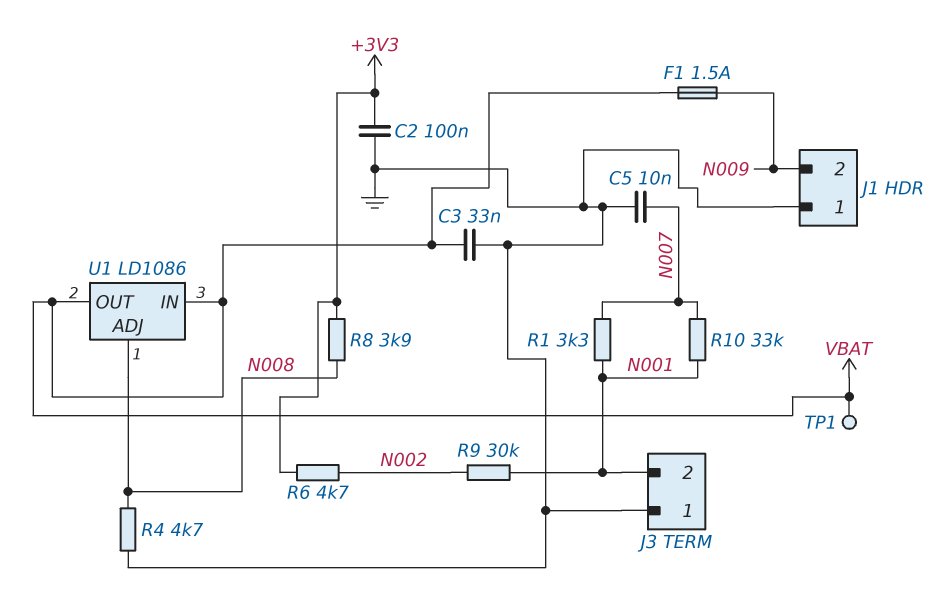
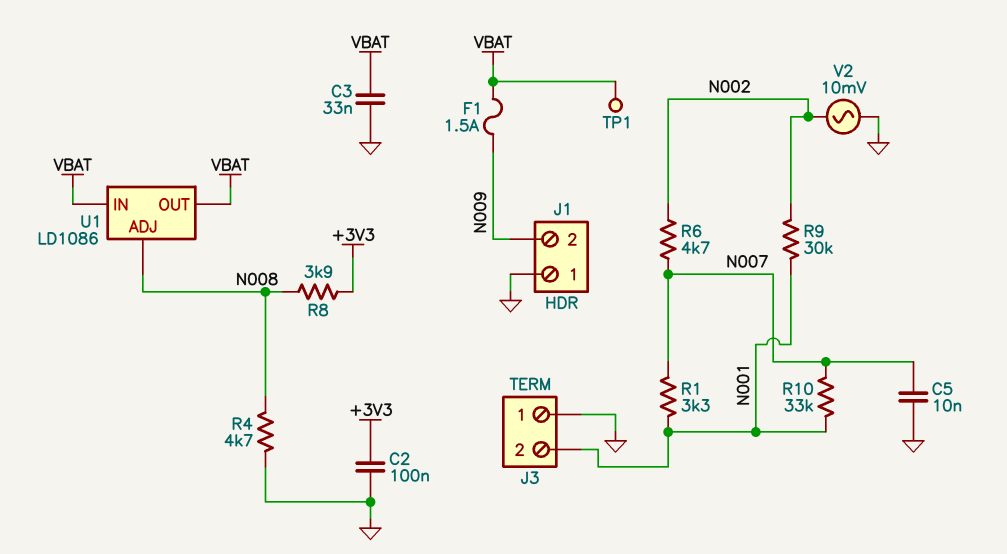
R6: 4.7k (+3V3, N002) -> 4.7k (N002, N007)
V2: none -> AC 10mV (GND, N002)

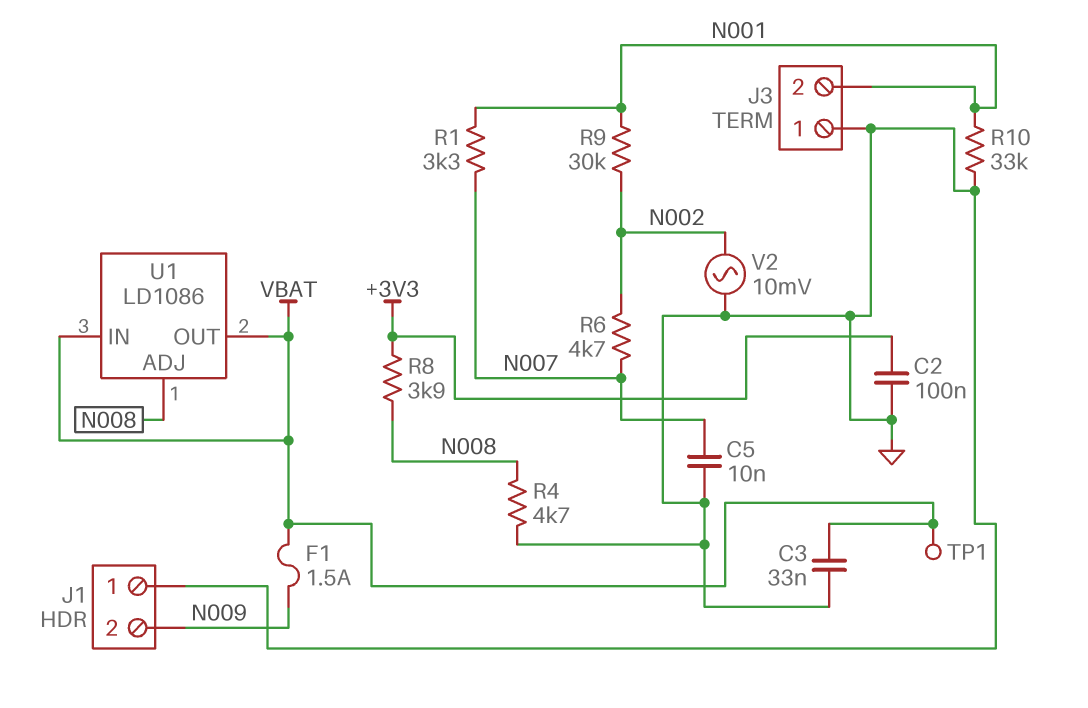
R10: 33k (N001, N007) -> 33k (GND, N001)

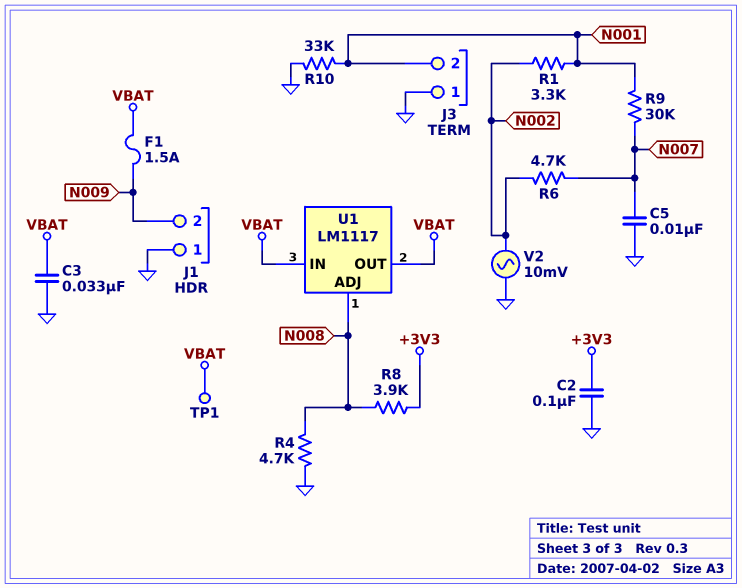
R1: 3.3k (N001, N007) -> 3.3k (N001, N002)
R9: 30k (N001, N002) -> 30k (N001, N007)
U1: LD1086 -> LM1117

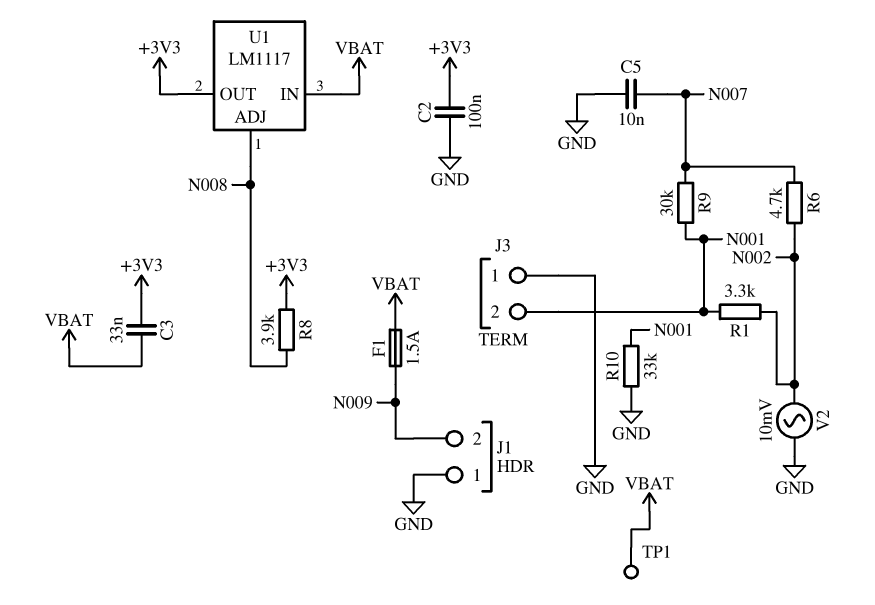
C3: 33nF (GND, VBAT) -> 33nF (+3V3, VBAT)
R4: 4.7k (GND, N008) -> none
U1 pin OUT: VBAT -> +3V3

